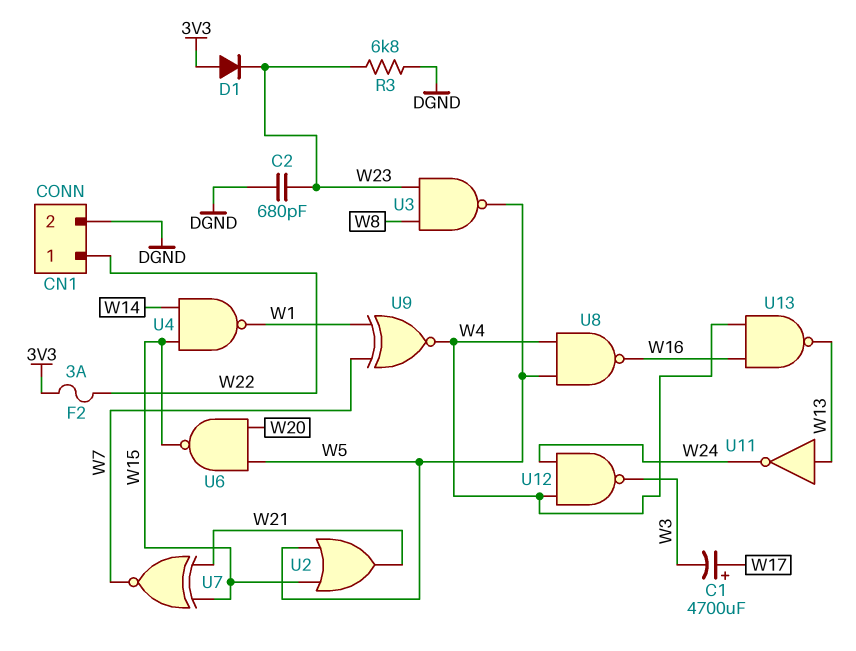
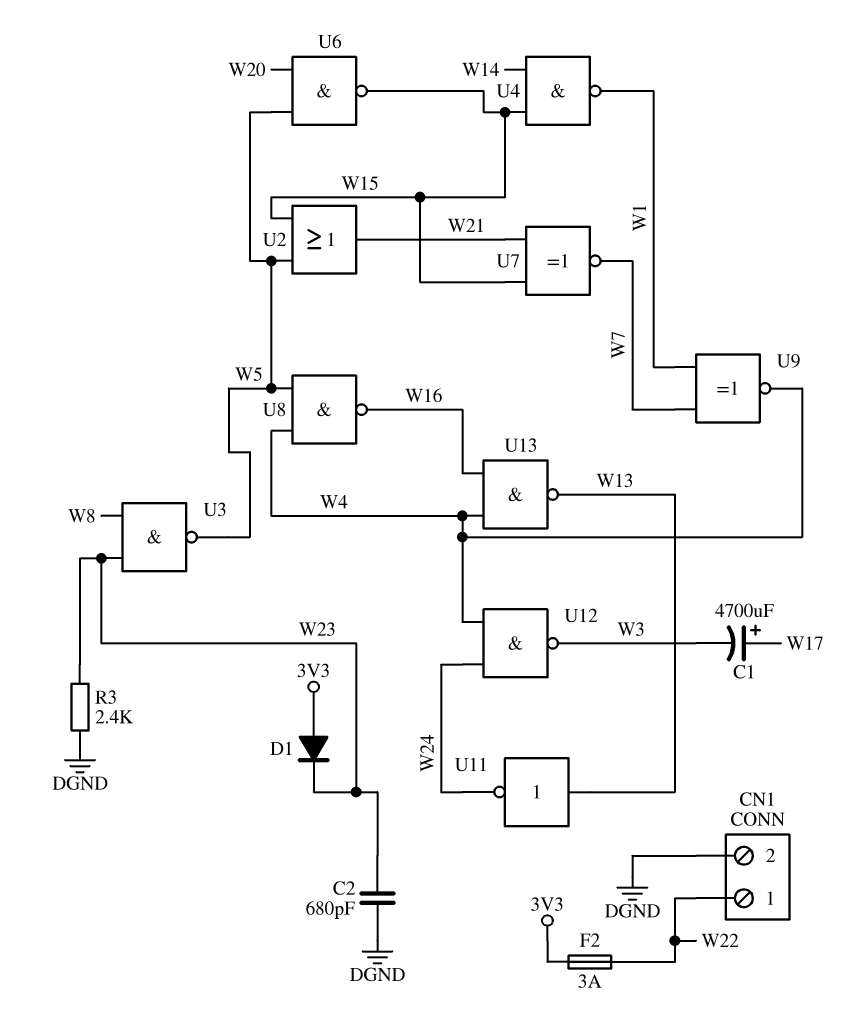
R3: 6.8k (DGND, W23) -> 2.4k (DGND, W23)

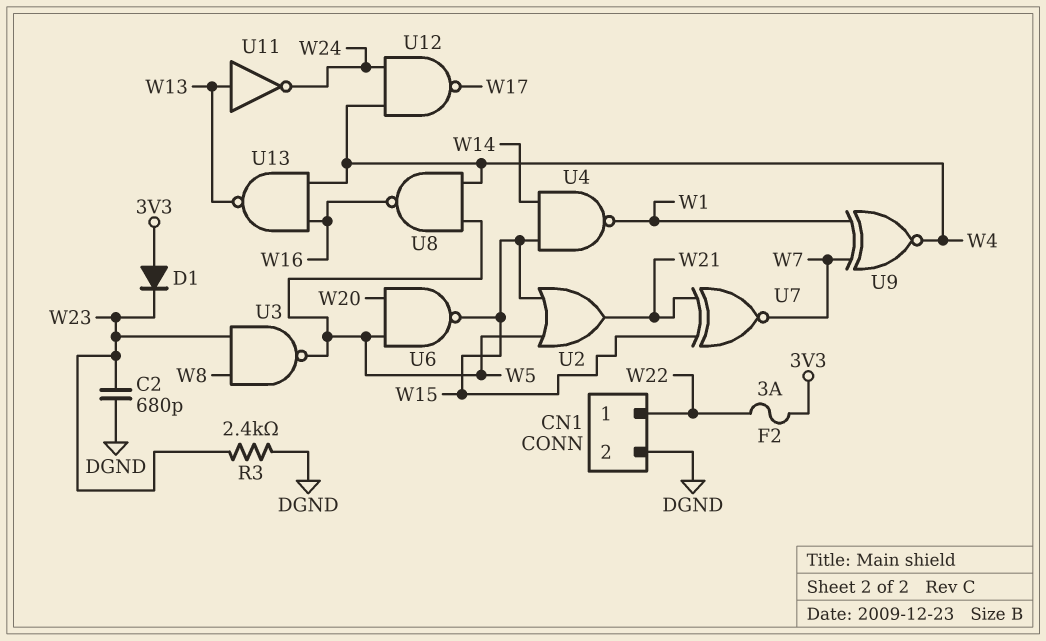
C1: 4700uF (plus W17, minus W3) -> none
U12: NAND (in W4, in W24, out W3) -> NAND (in W4, in W24, out W17)

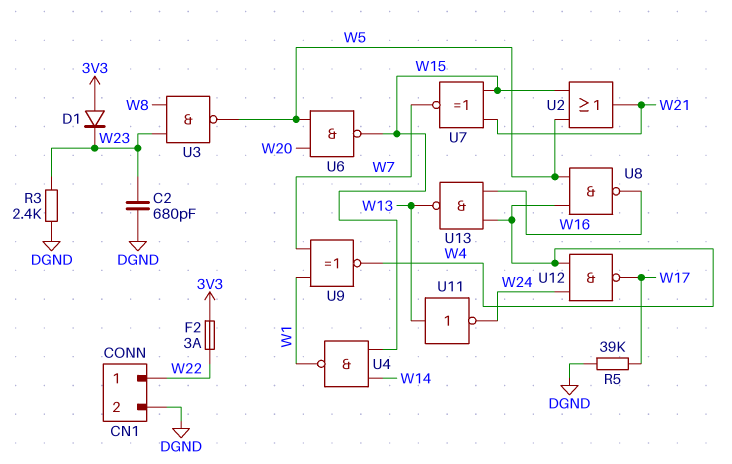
R5: none -> 39k (DGND, W17)

